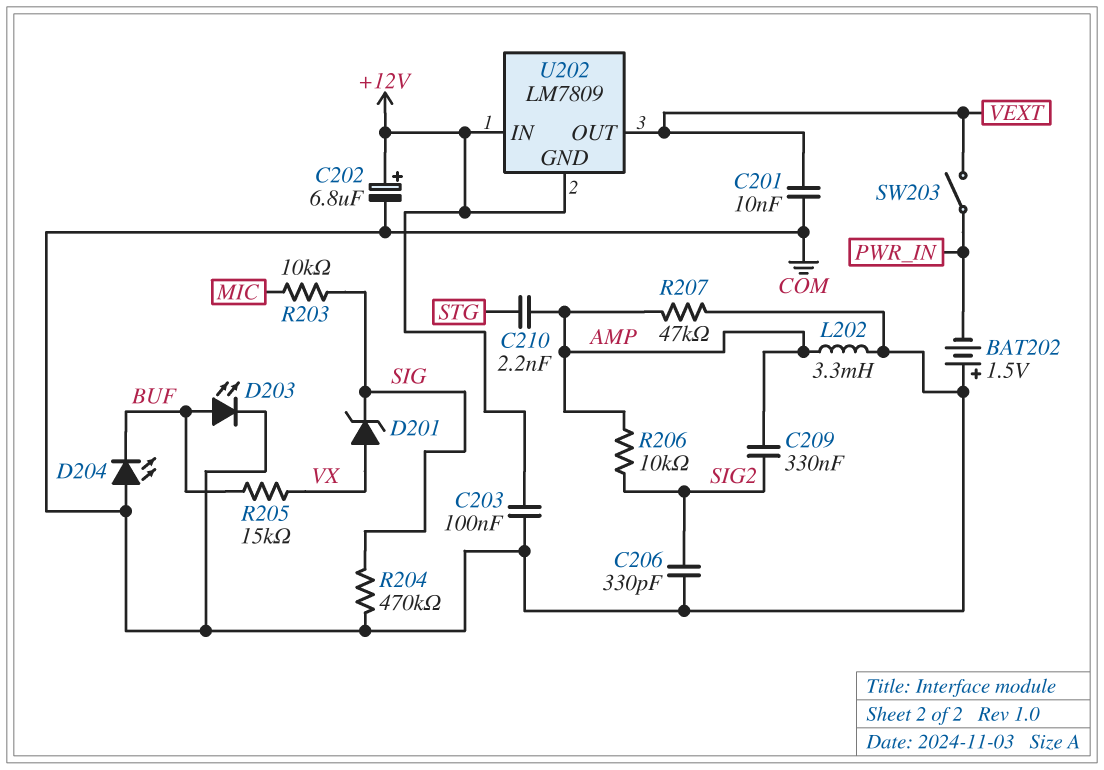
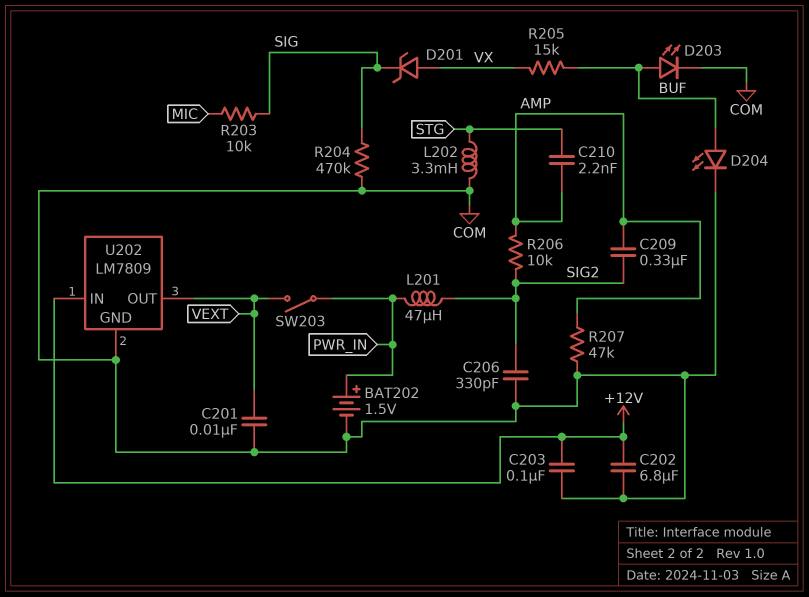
BAT202: 1.5V (plus COM, minus PWR_IN) -> 1.5V (plus PWR_IN, minus COM)
C202: 6.8uF (plus +12V, minus COM) -> 6.8uF (+12V, COM)
D204: LED (A COM, K BUF) -> LED (A BUF, K COM)
L201: none -> 47uH (PWR_IN, SIG2)
L202: 3.3mH (AMP, COM) -> 3.3mH (COM, STG)
U202 pin GND: +12V -> COM

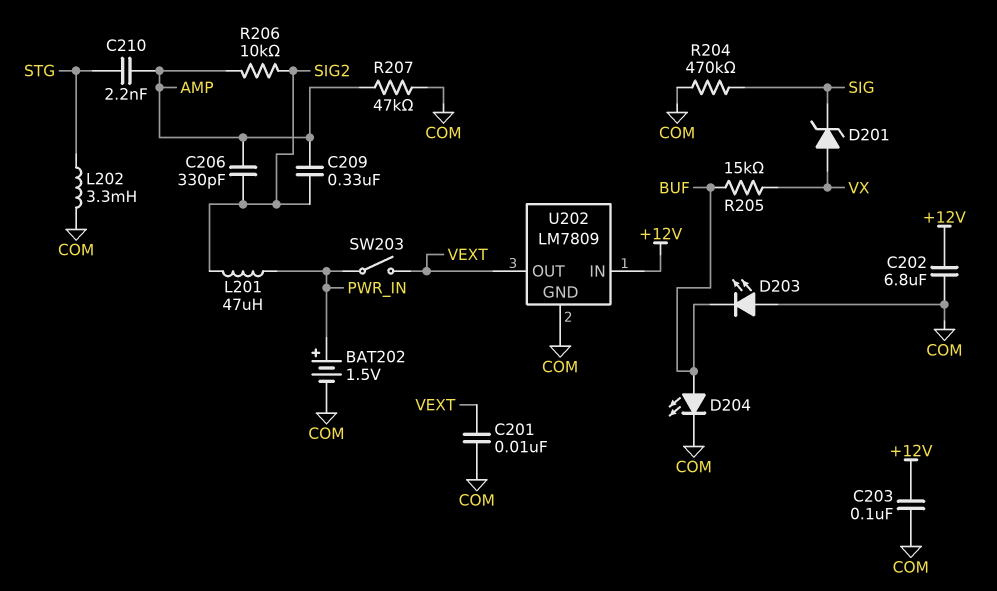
C206: 330pF (COM, SIG2) -> 330pF (AMP, SIG2)
D203: LED (A BUF, K COM) -> LED (A COM, K BUF)
R203: 10k (MIC, SIG) -> none

